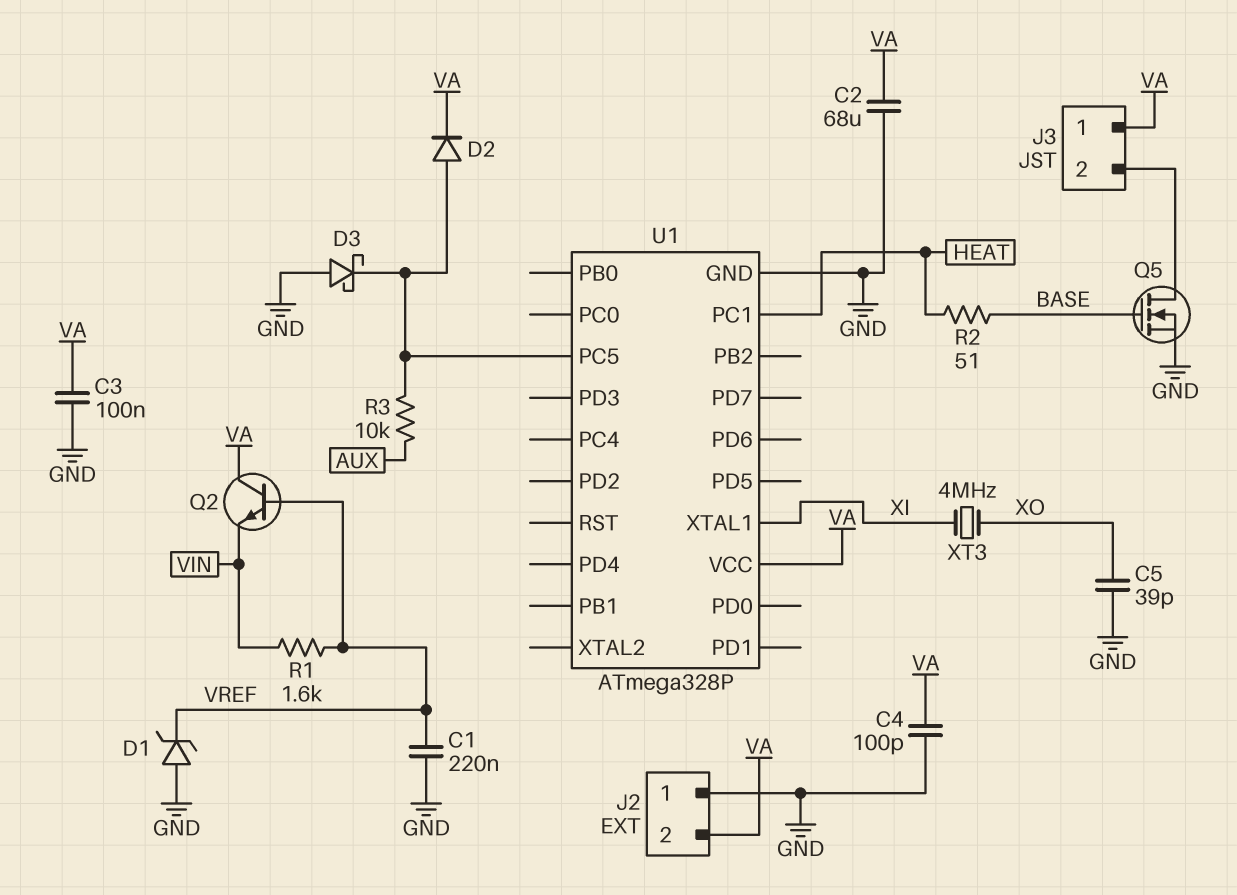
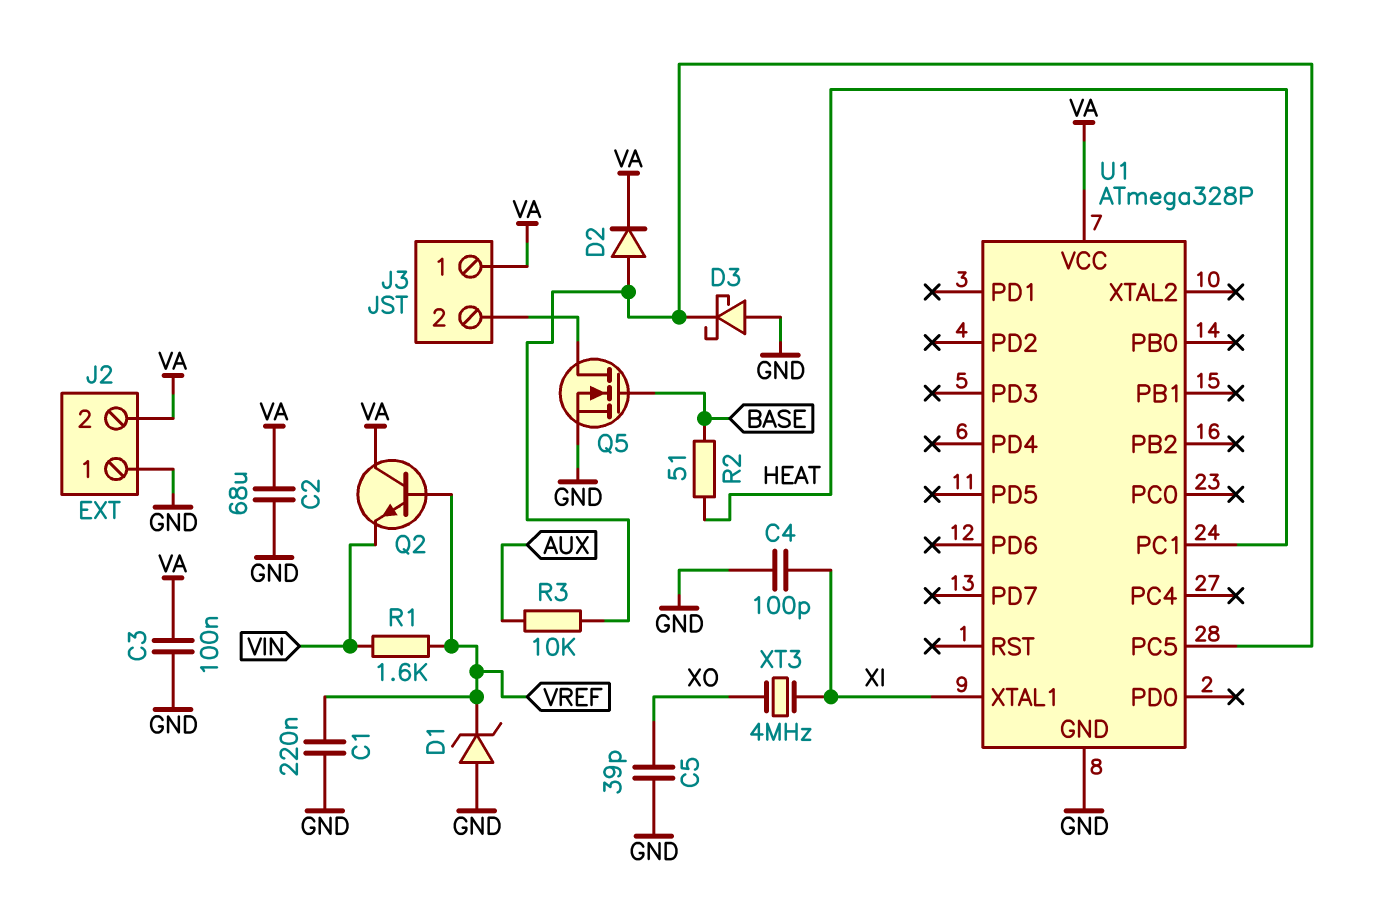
C4: 100pF (GND, VA) -> 100pF (GND, XI)

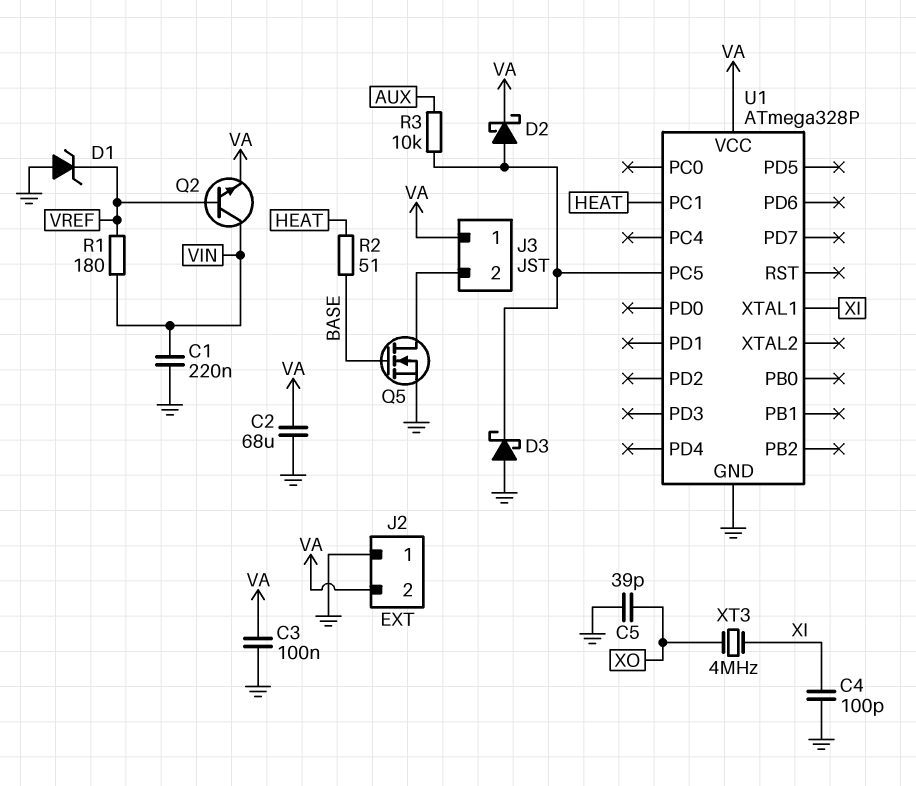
C1: 220nF (GND, VREF) -> 220nF (GND, VIN)
D2: diode (A U1/PC5, K VA) -> schottky (A U1/PC5, K VA)
Q2: NPN (B VREF, C VA, E VIN) -> NPN (B VREF, C VIN, E VA)
R1: 1.6k (VIN, VREF) -> 180 (VIN, VREF)

